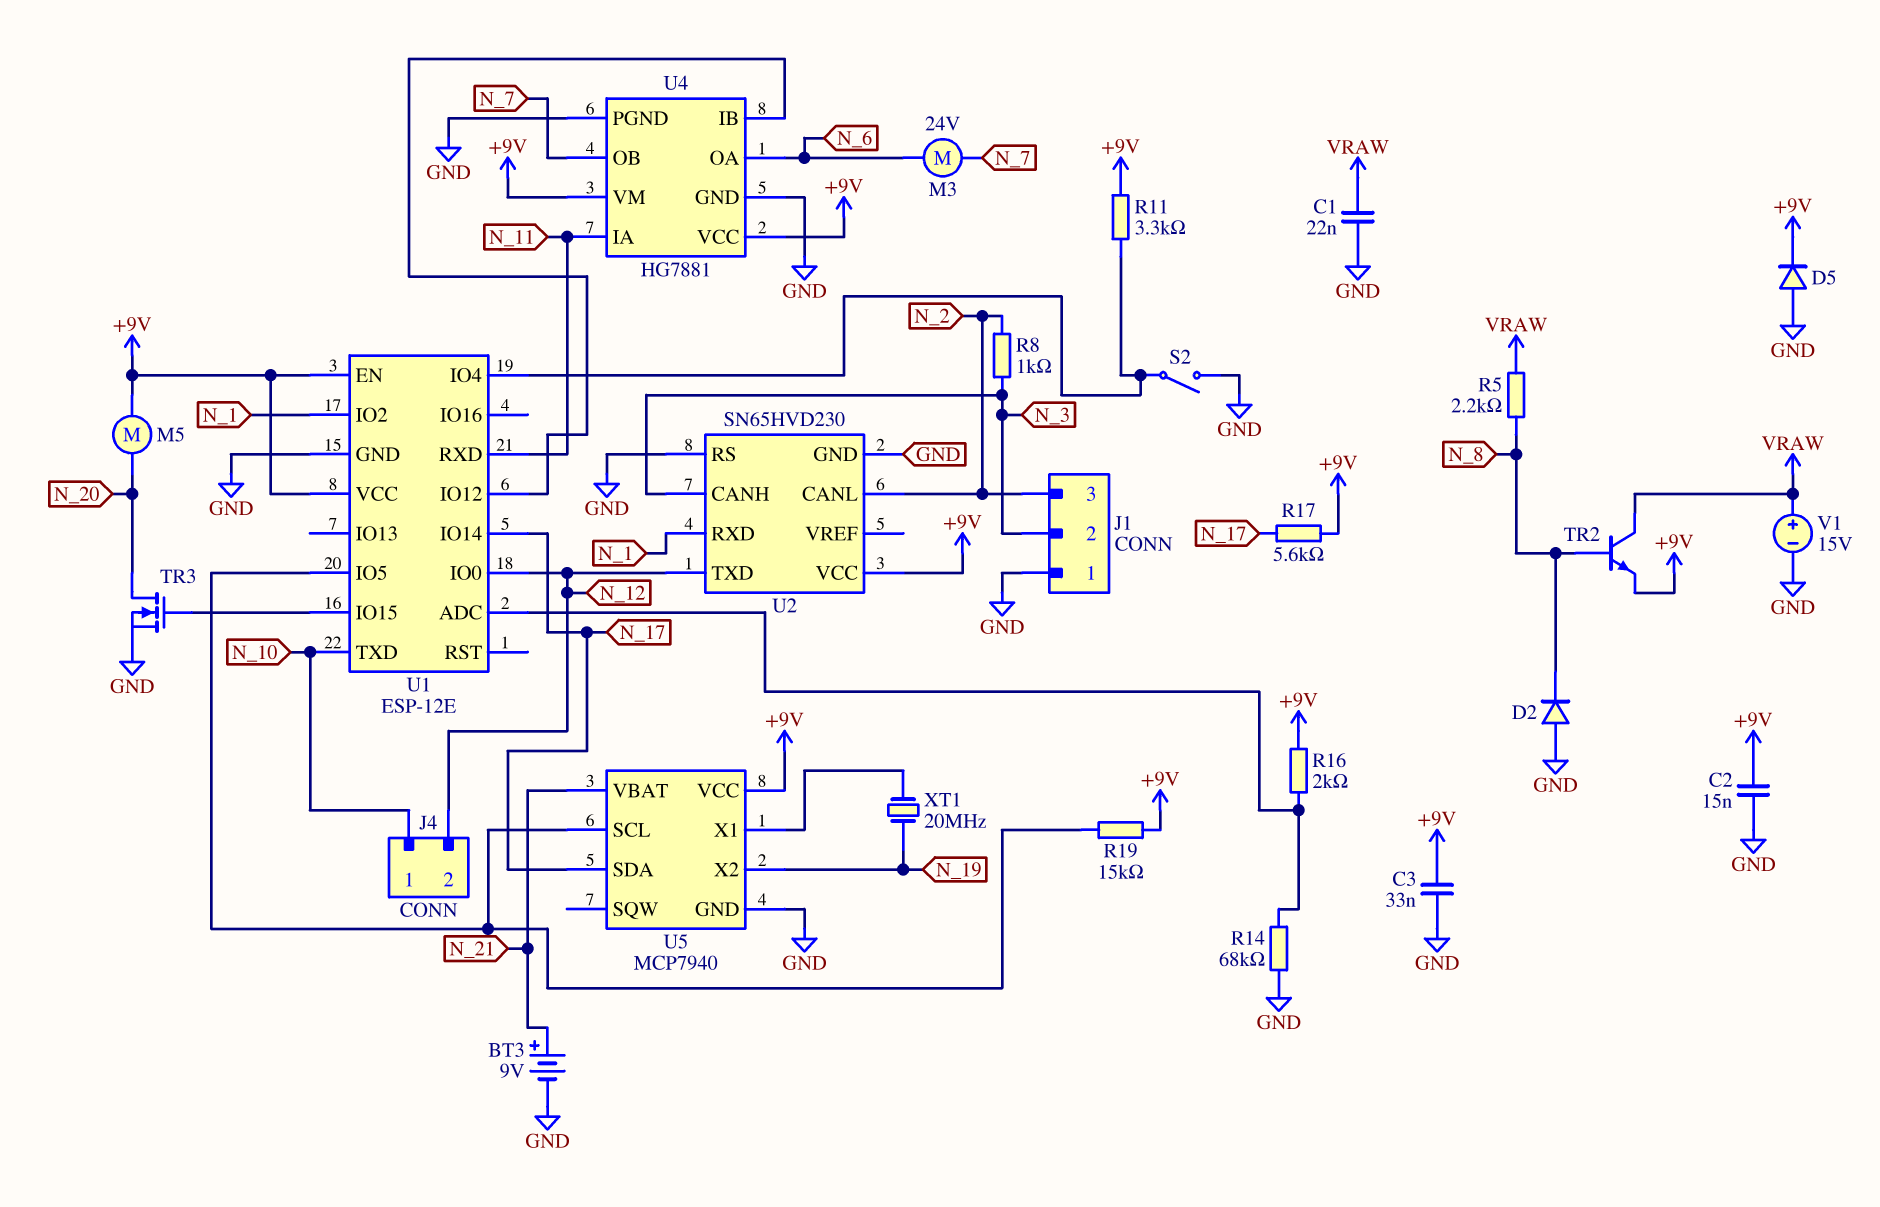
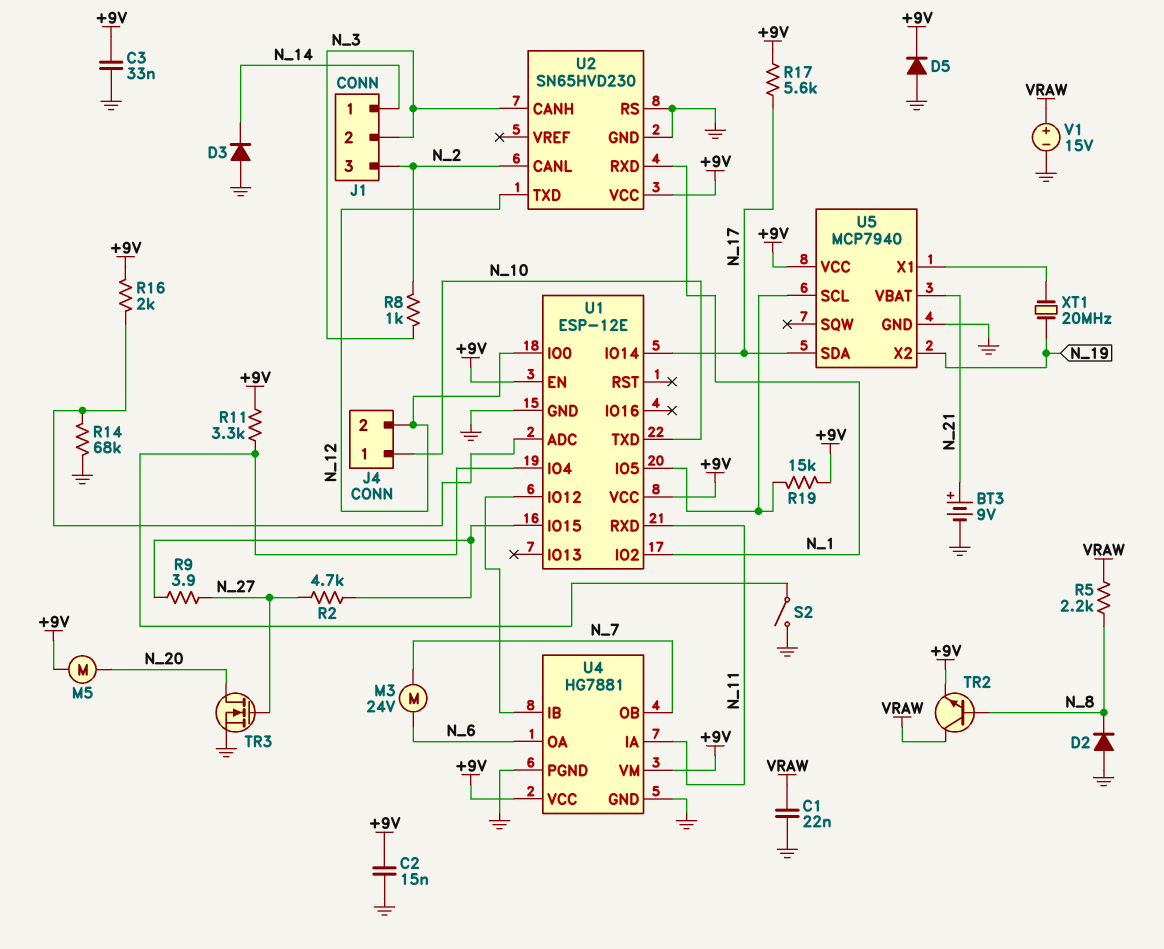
D3: none -> diode (A GND, K N_14)
J1 pin 1: GND -> N_14
R2: none -> 4.7k (N_27, U1/IO15)
R9: none -> 3.9 (N_27, U1/IO15)
TR3: NMOS (G U1/IO15, D N_20, S GND) -> NMOS (G N_27, D N_20, S GND)

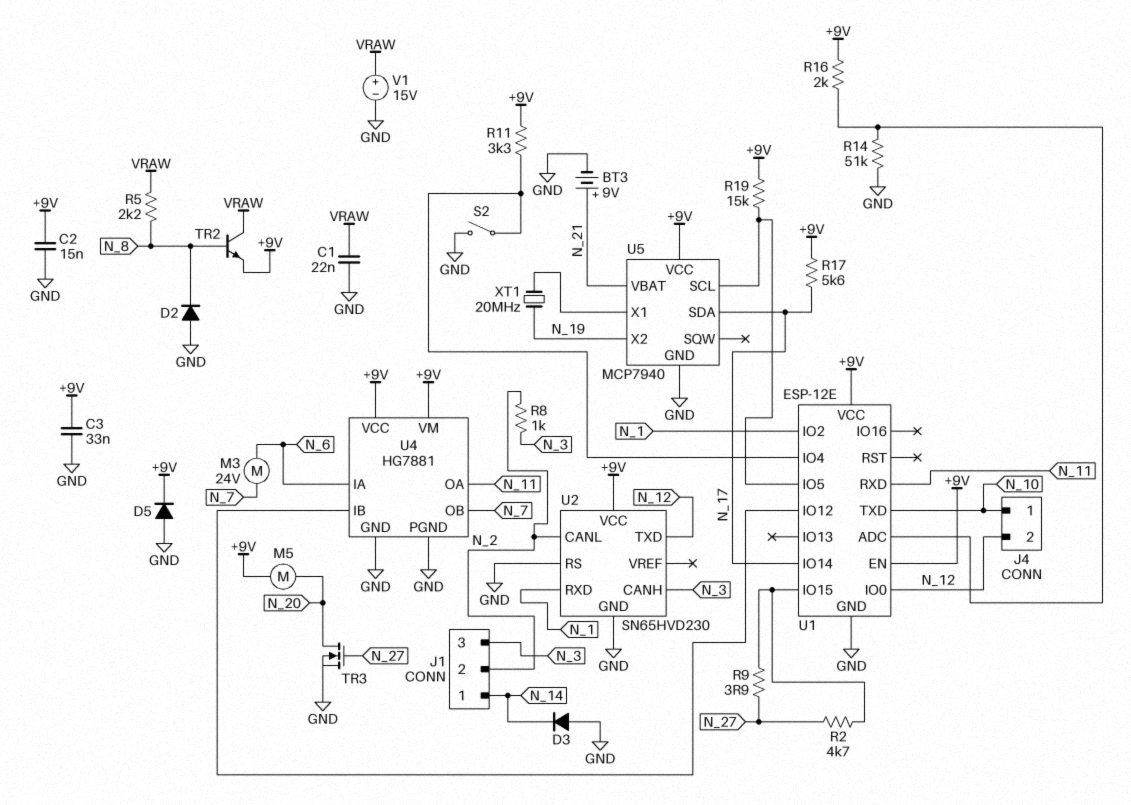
J1 pin 2: N_3 -> N_2
J1 pin 3: N_2 -> N_3
R14: 68k (GND, U1/ADC) -> 51k (GND, U1/ADC)
U4 pin IA: N_11 -> N_6
U4 pin OA: N_6 -> N_11

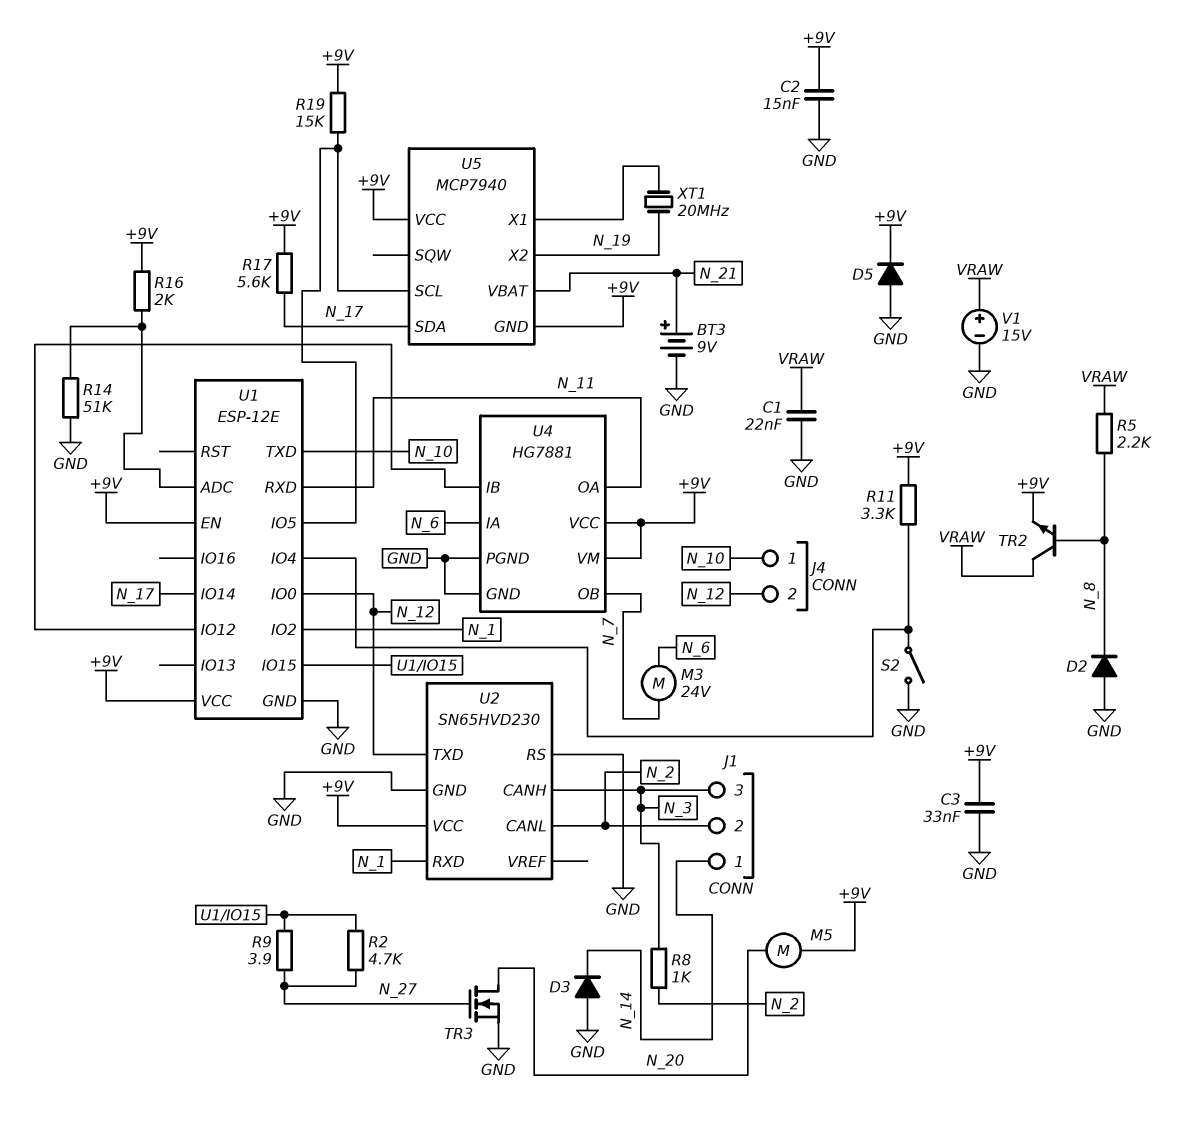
U5 pin GND: GND -> +9V

